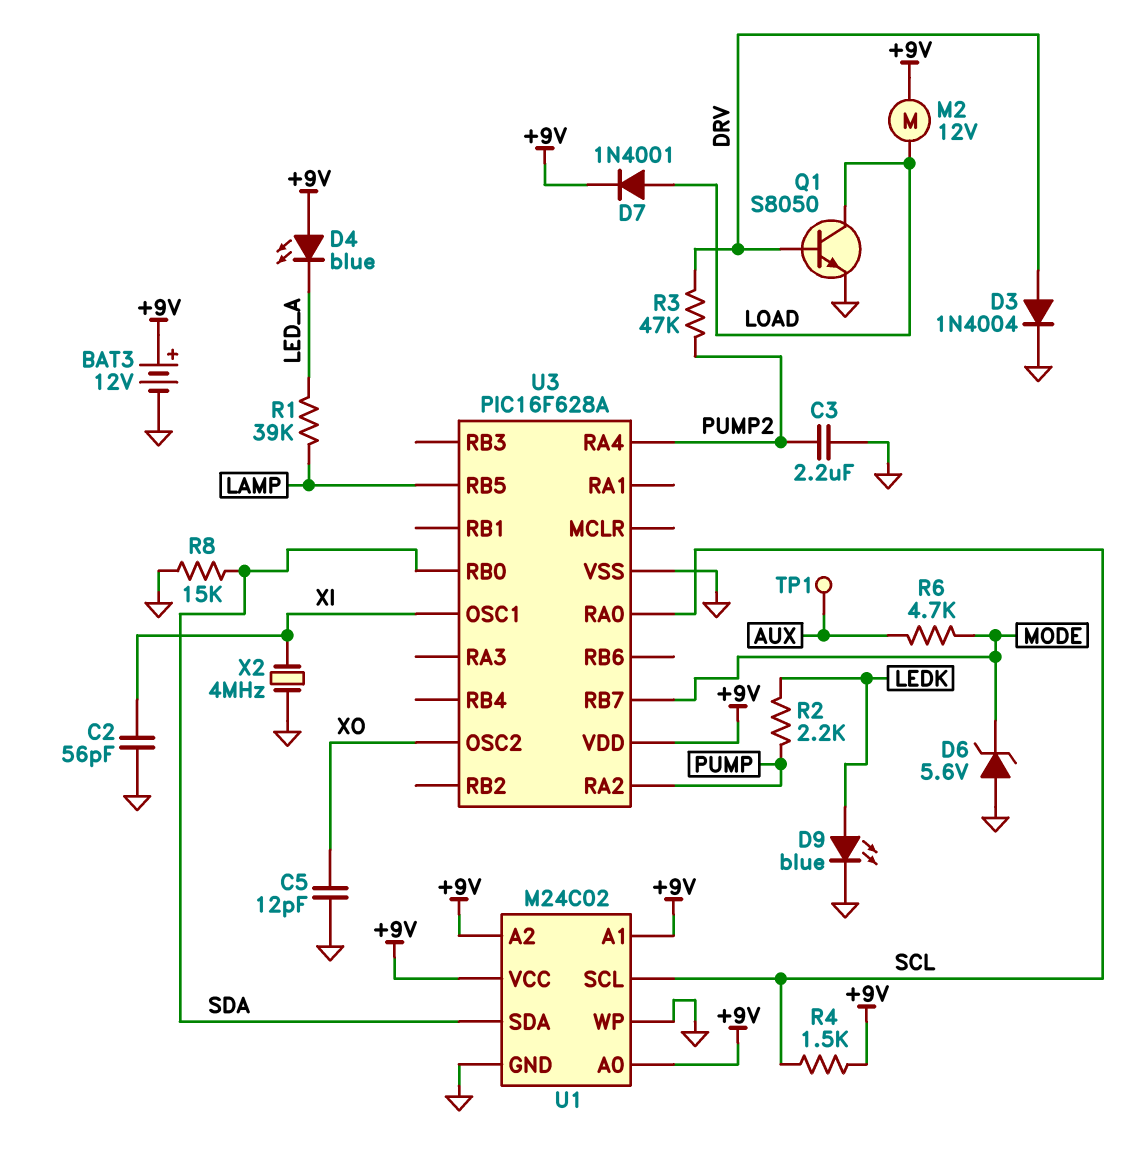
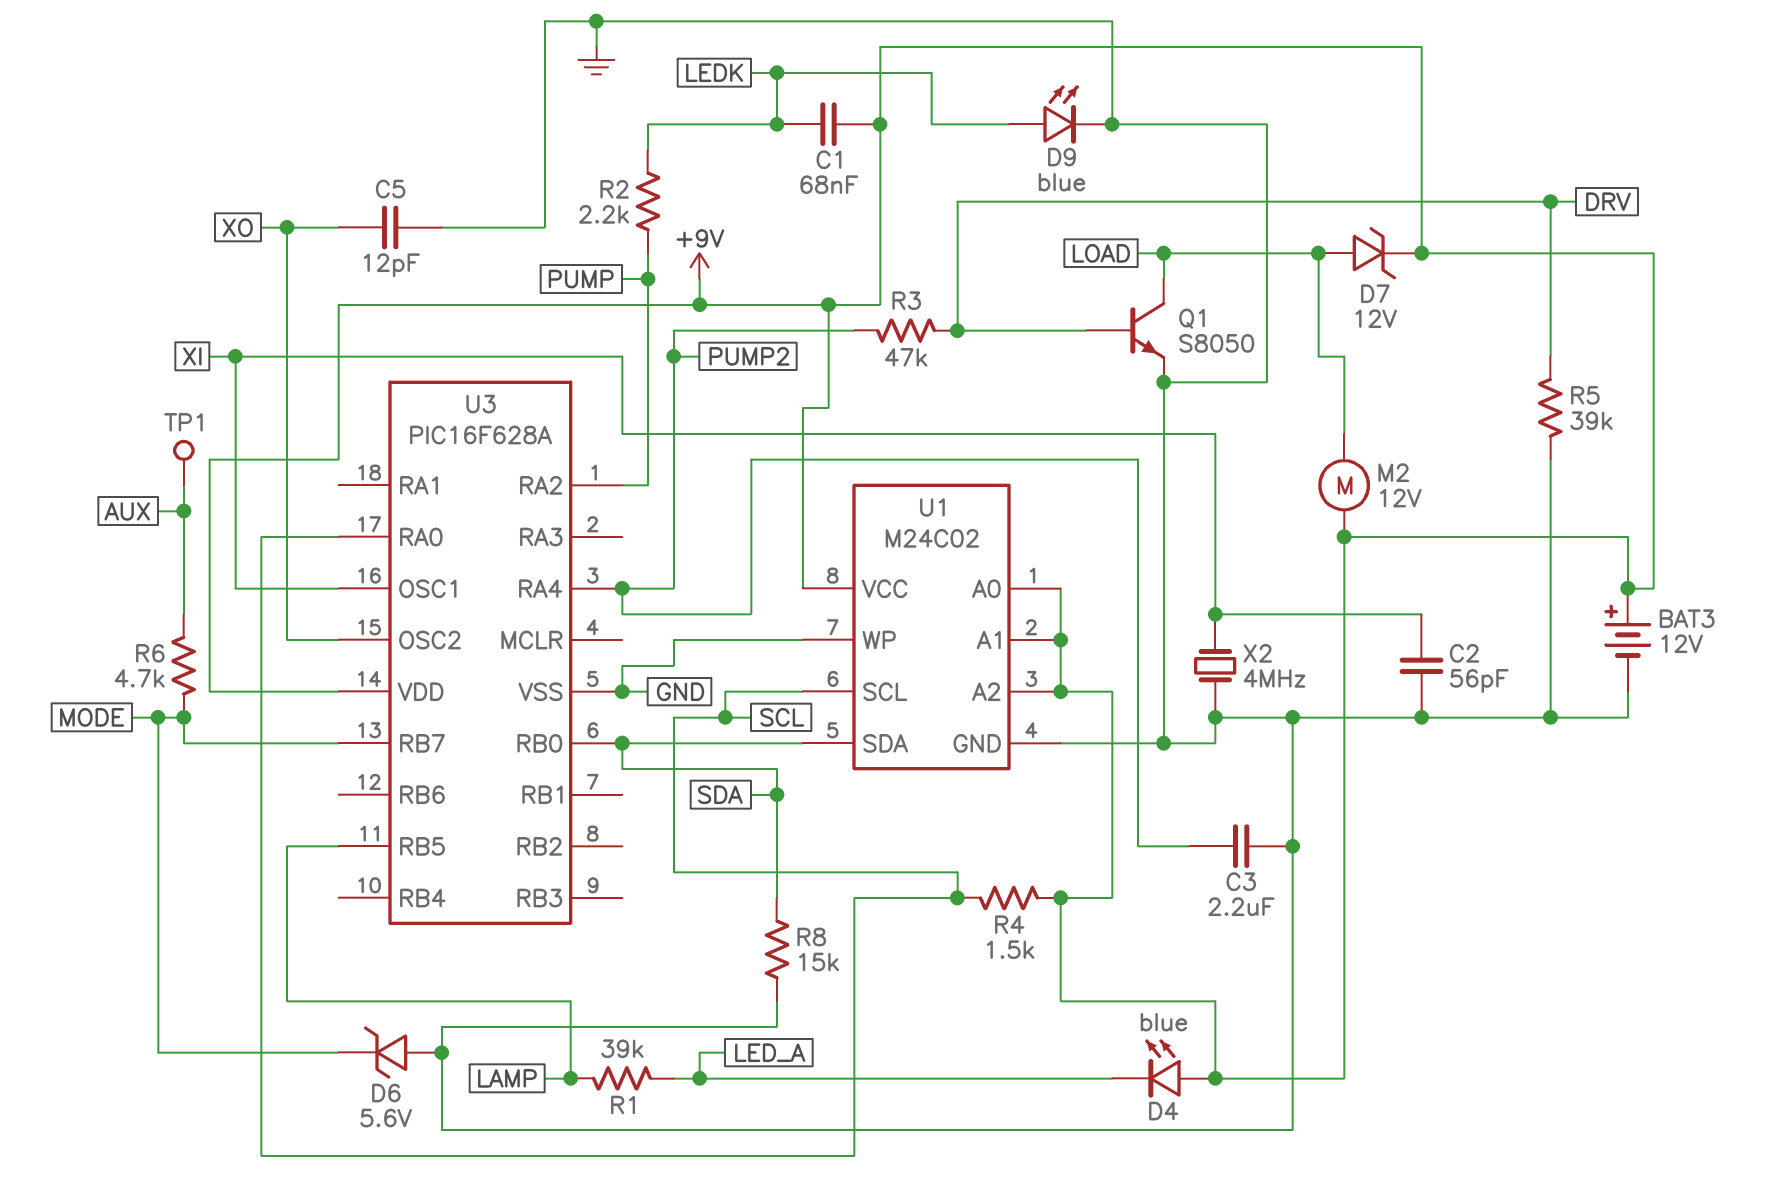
C1: none -> 68nF (+9V, LEDK)
D3: diode 1N4004 (A DRV, K GND) -> none
D7: diode 1N4001 (A LOAD, K +9V) -> zener 12V (A LOAD, K +9V)
R5: none -> 39k (DRV, GND)

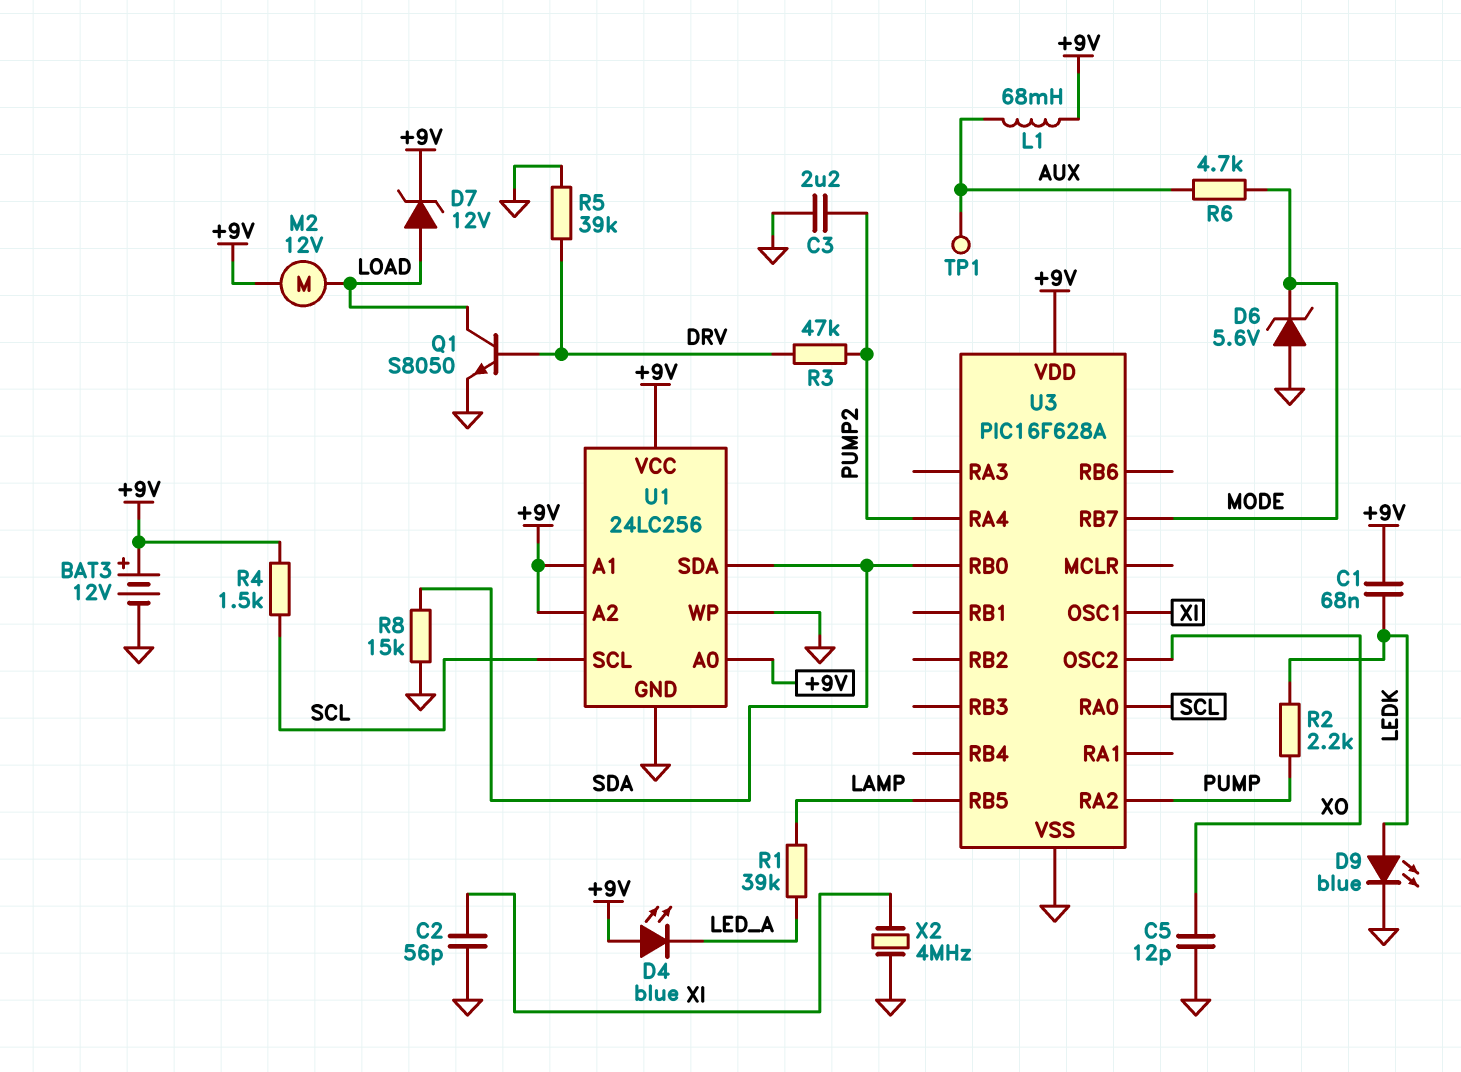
L1: none -> 68mH (+9V, AUX)
U1: M24C02 -> 24LC256

